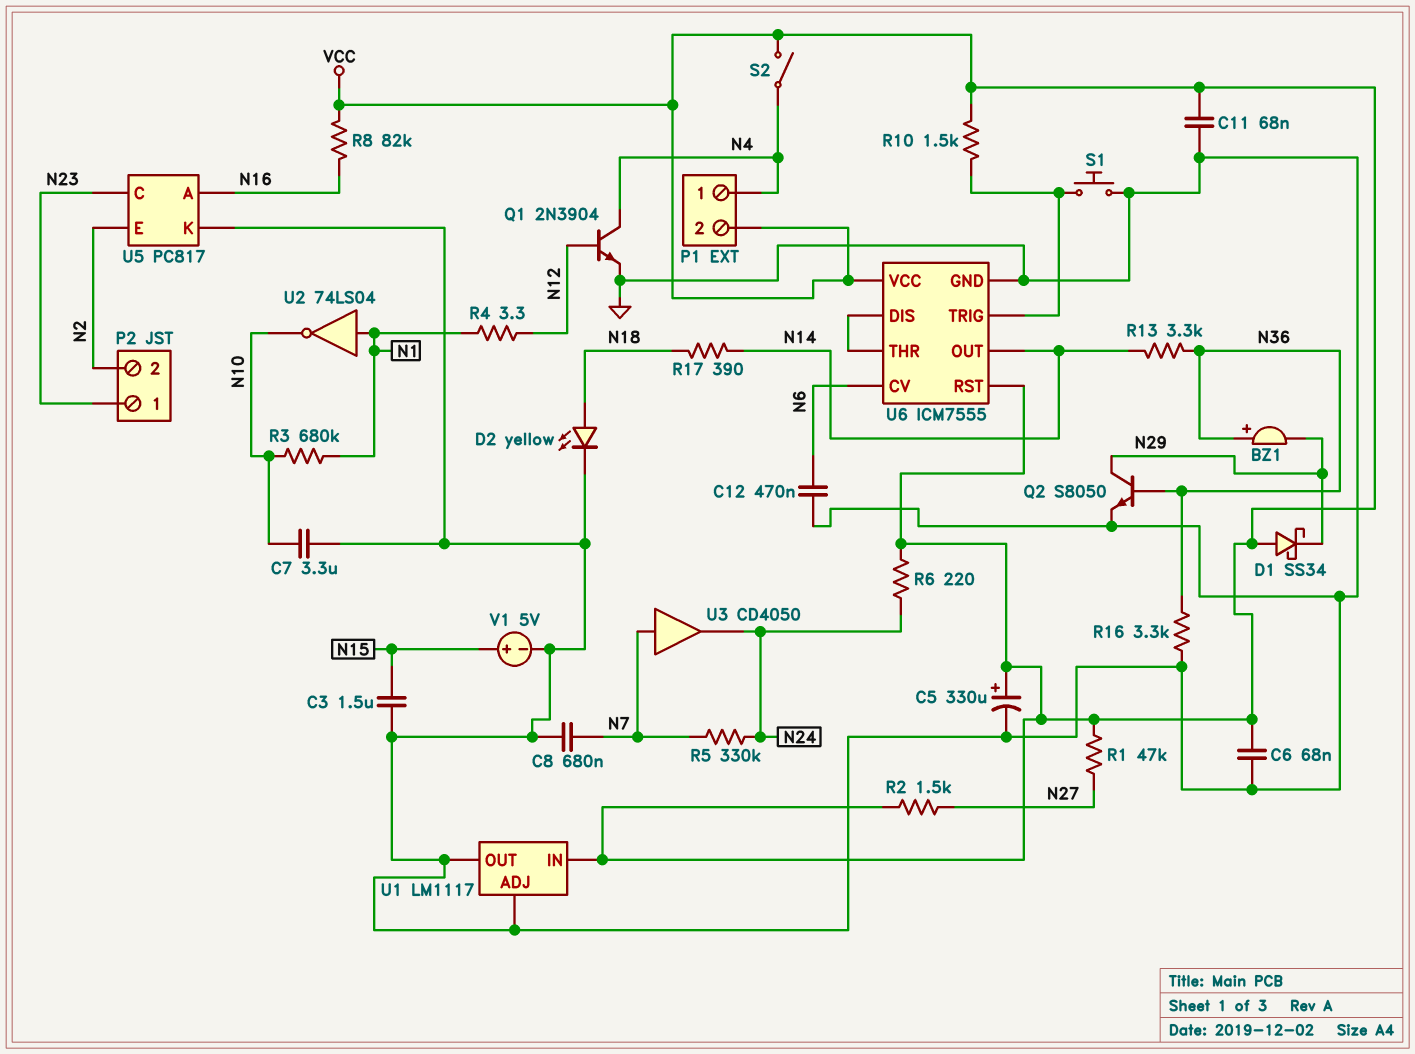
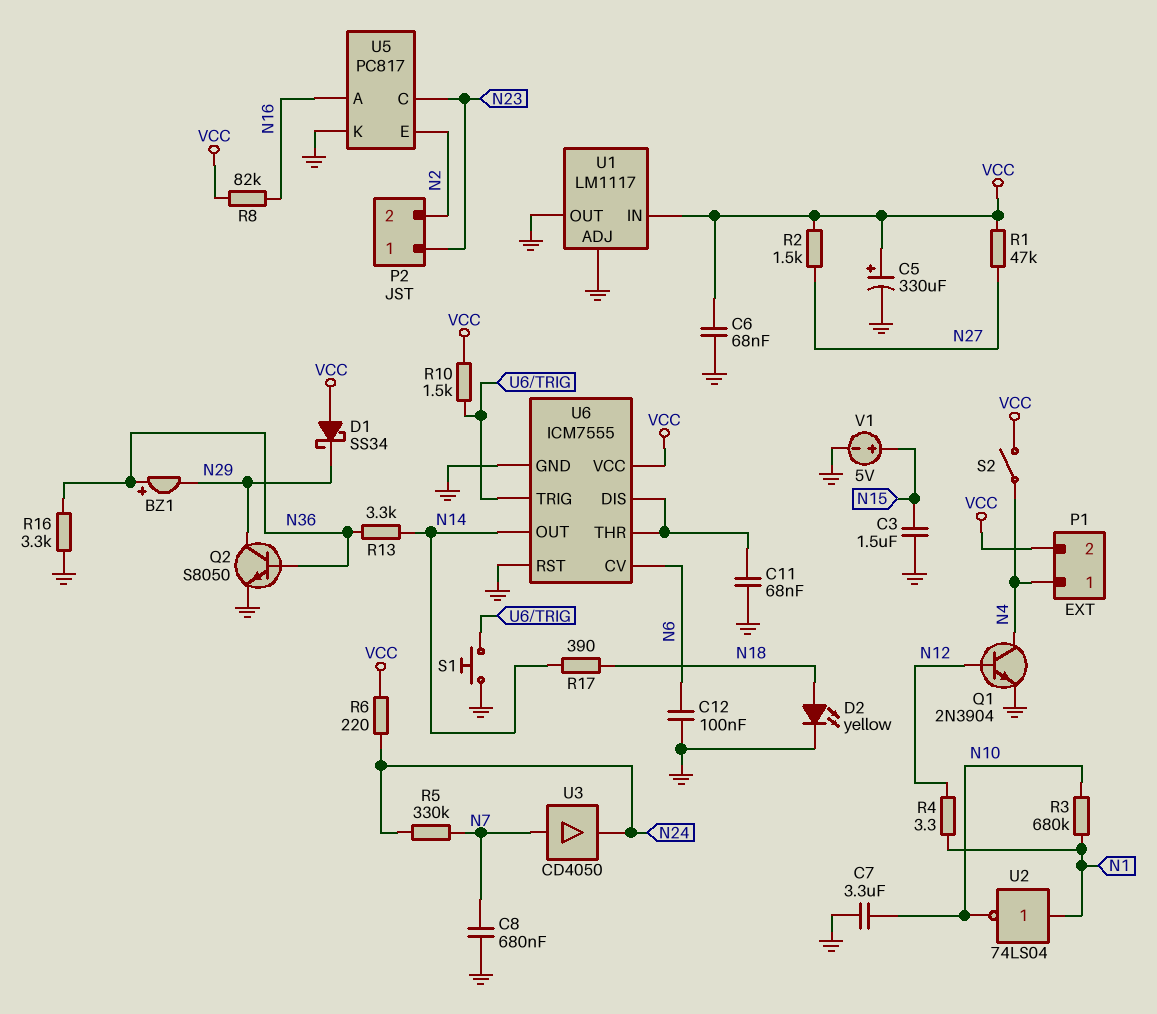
C11: 68nF (GND, VCC) -> 68nF (GND, U6/DIS)
C12: 470nF (GND, N6) -> 100nF (GND, N6)
U6 pin RST: VCC -> GND

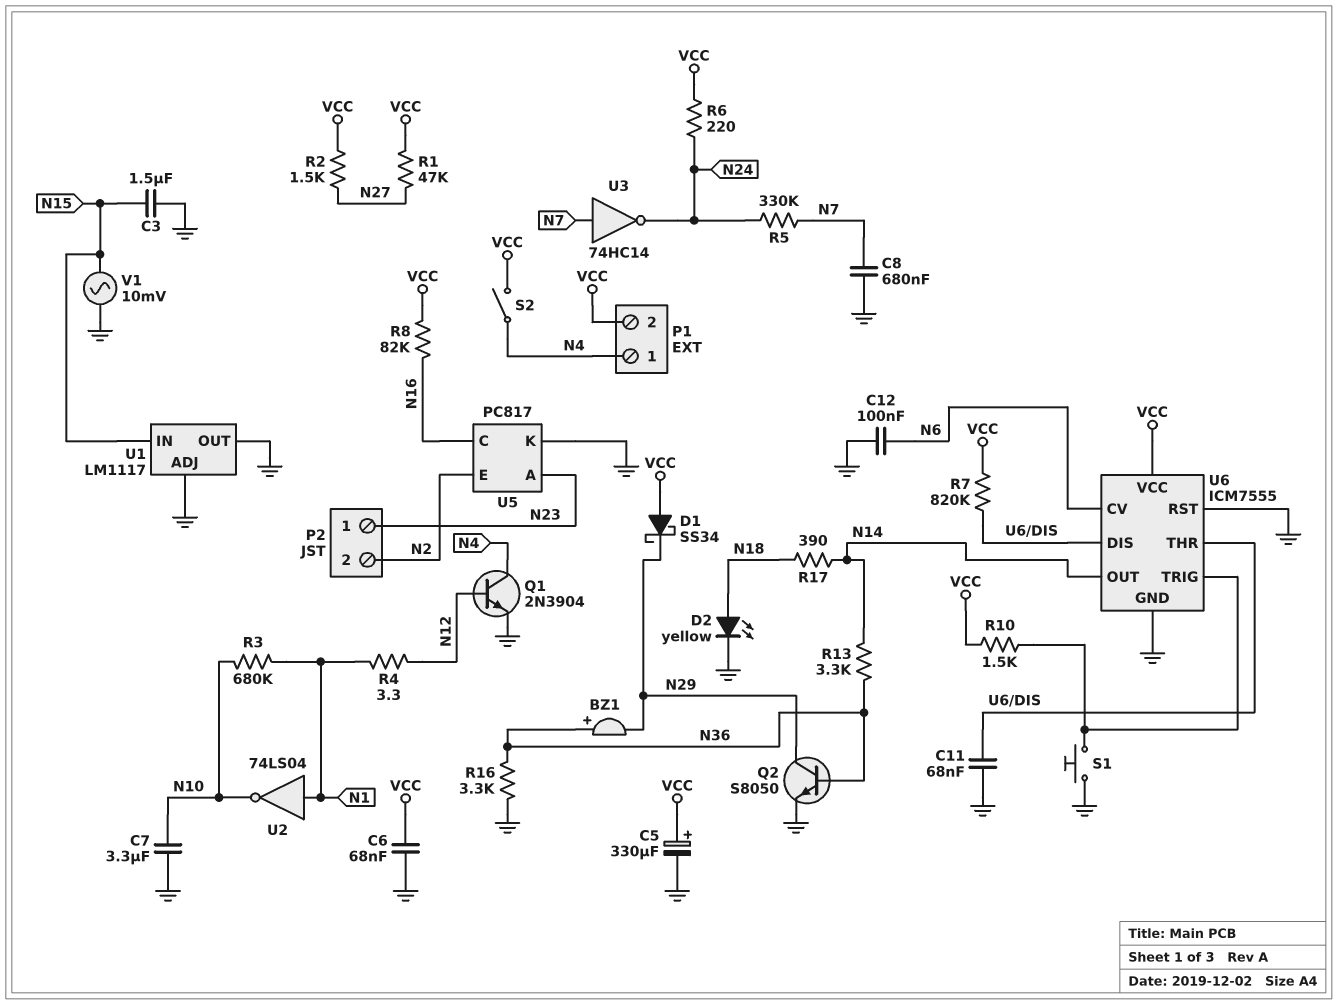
R7: none -> 820k (U6/DIS, VCC)
U1 pin IN: VCC -> N15
U3: buffer CD4050 (in N7, out N24) -> NOT 74HC14 (in N7, out N24)
U5 pin A: N16 -> N23
U5 pin C: N23 -> N16
V1: 5V (plus N15, minus GND) -> AC 10mV (GND, N15)

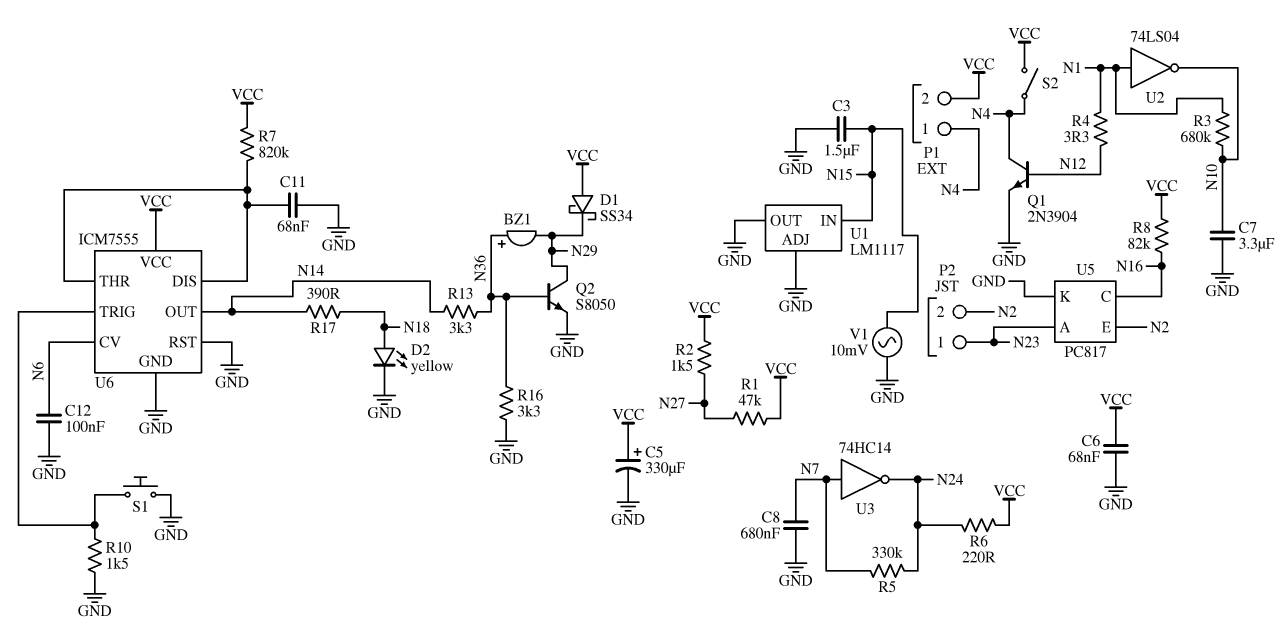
R10: 1.5k (U6/TRIG, VCC) -> 1.5k (GND, U6/TRIG)

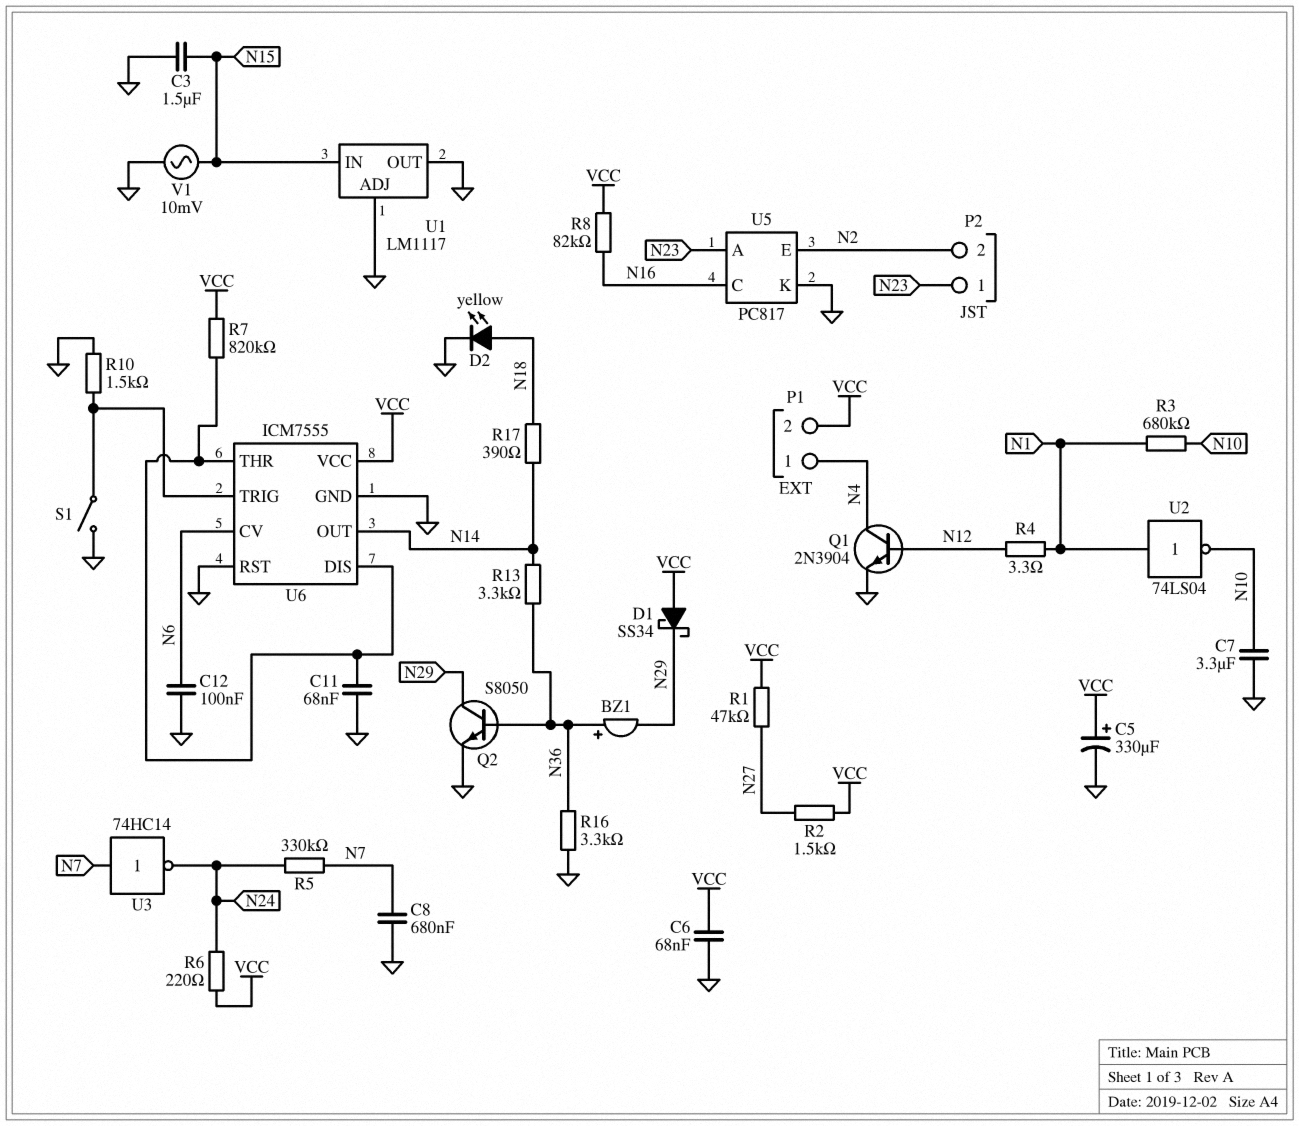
S1: button (GND, U6/TRIG) -> switch (GND, U6/TRIG)
S2: switch (N4, VCC) -> none

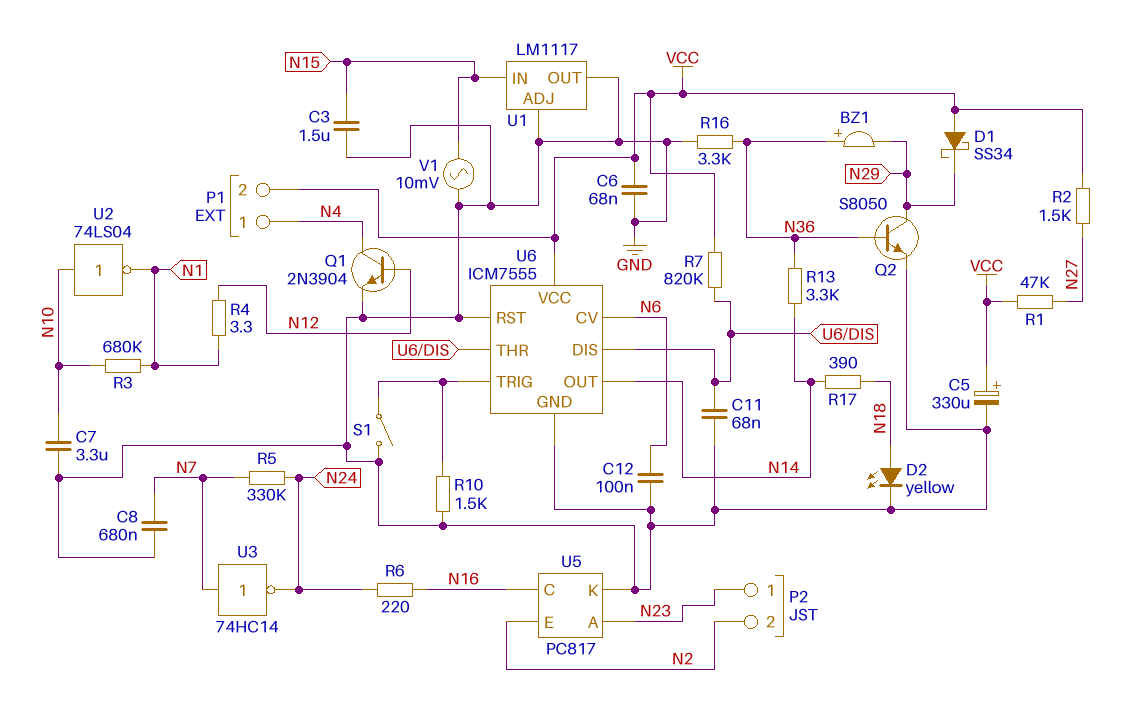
R6: 220 (N24, VCC) -> 220 (N16, N24)
R8: 82k (N16, VCC) -> none
U2: NOT 74LS04 (in N1, out N10) -> NOT 74LS04 (in N10, out N1)

